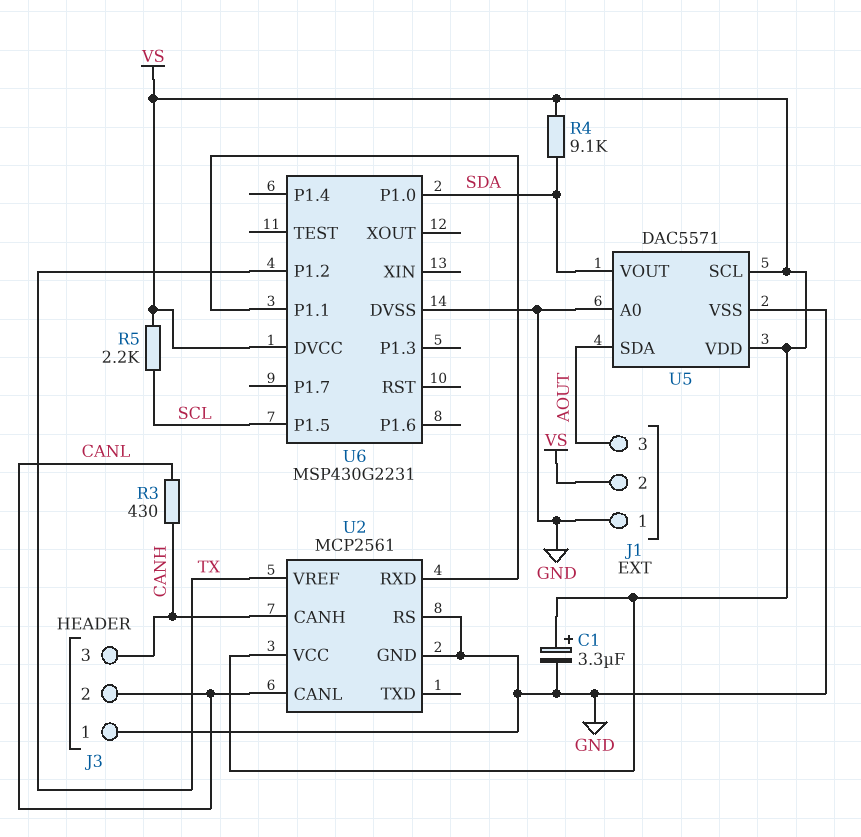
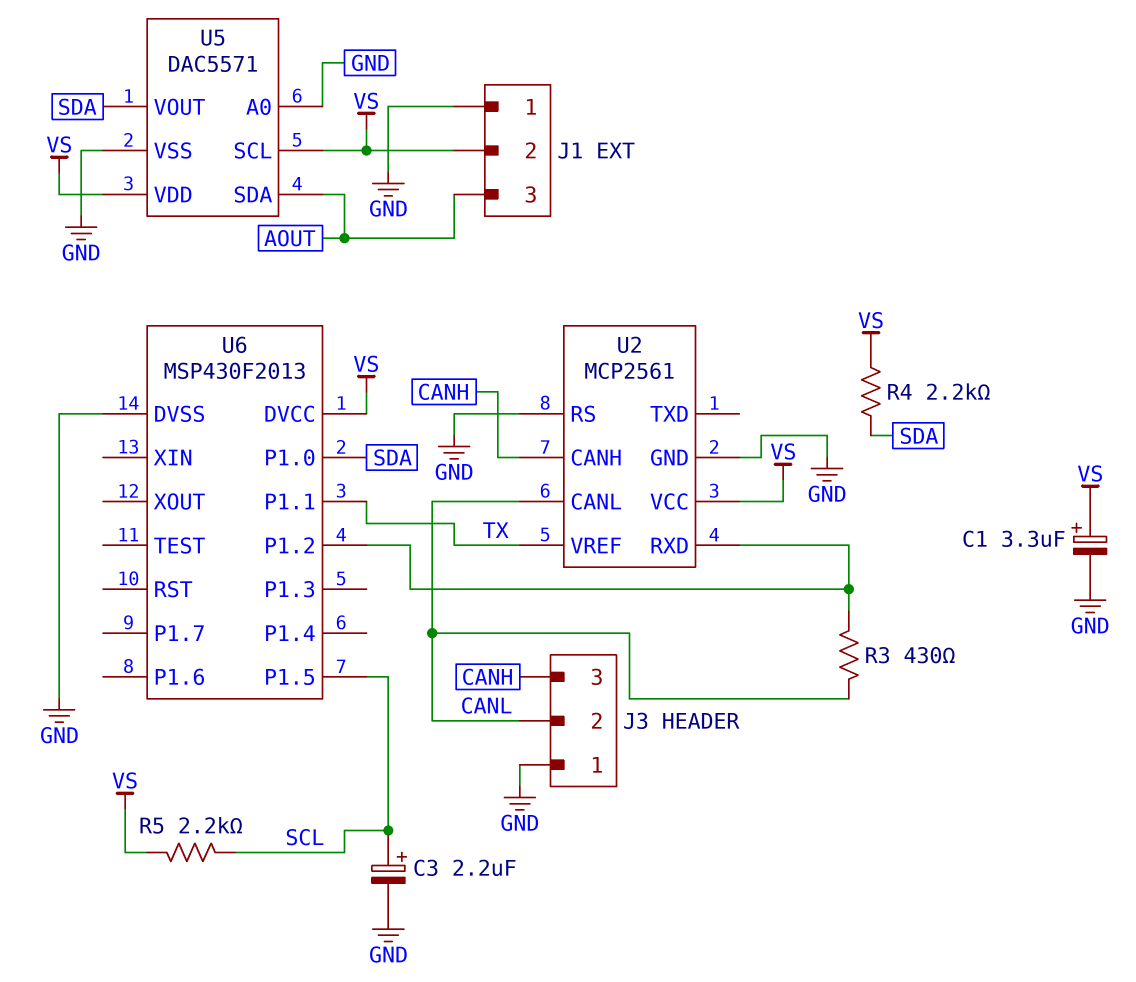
C3: none -> 2.2uF (plus SCL, minus GND)
R3: 430 (CANH, CANL) -> 430 (CANL, U2/RXD)
R4: 9.1k (SDA, VS) -> 2.2k (SDA, VS)
U6: MSP430G2231 -> MSP430F2013
U6 pin P1.1: U2/RXD -> TX
U6 pin P1.2: TX -> U2/RXD

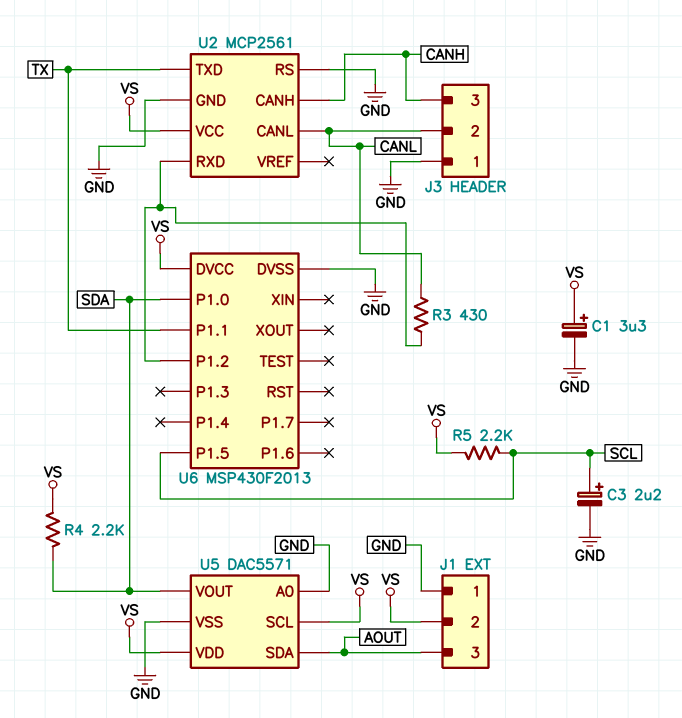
U2 pin TXD: none -> TX
U2 pin VREF: TX -> none

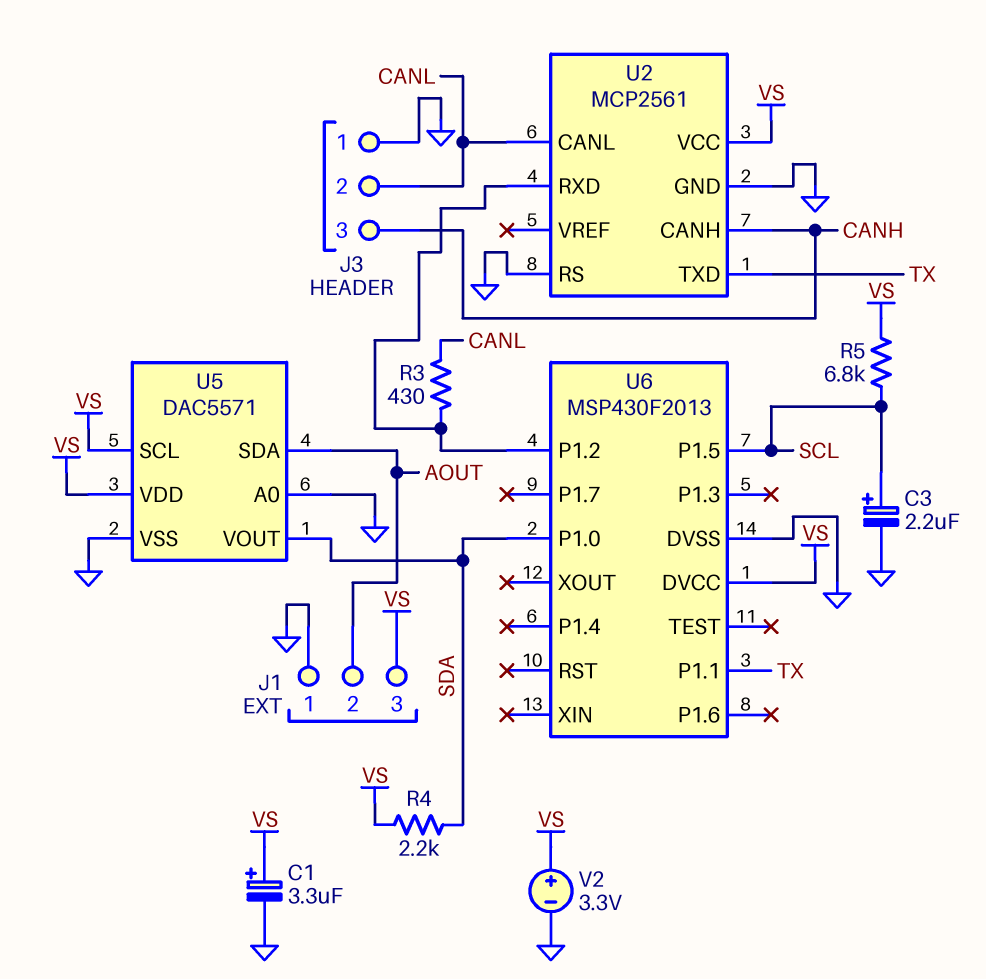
J1 pin 2: VS -> AOUT
J1 pin 3: AOUT -> VS
R5: 2.2k (SCL, VS) -> 6.8k (SCL, VS)
V2: none -> 3.3V (plus VS, minus GND)

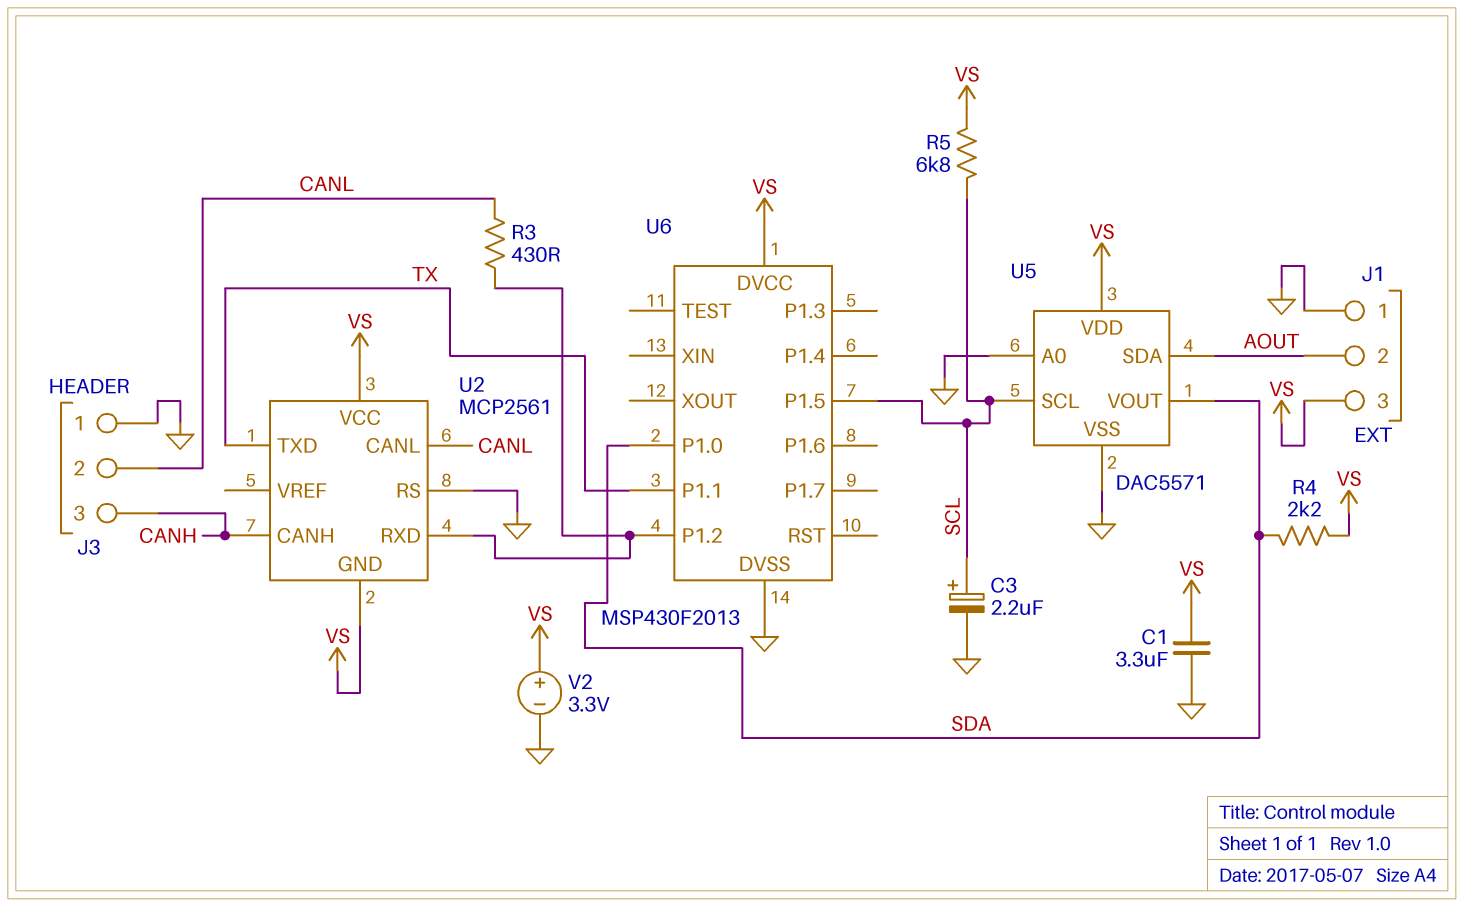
C1: 3.3uF (plus VS, minus GND) -> 3.3uF (GND, VS)
U2 pin GND: GND -> VS
U5 pin SCL: VS -> SCL

